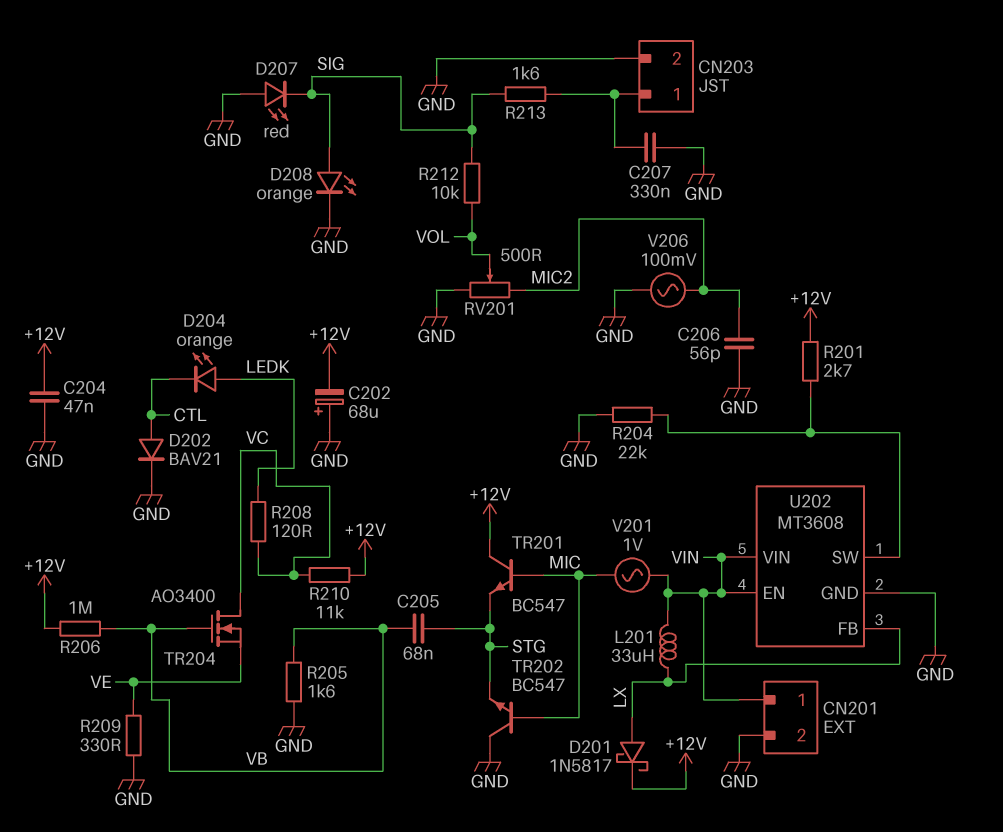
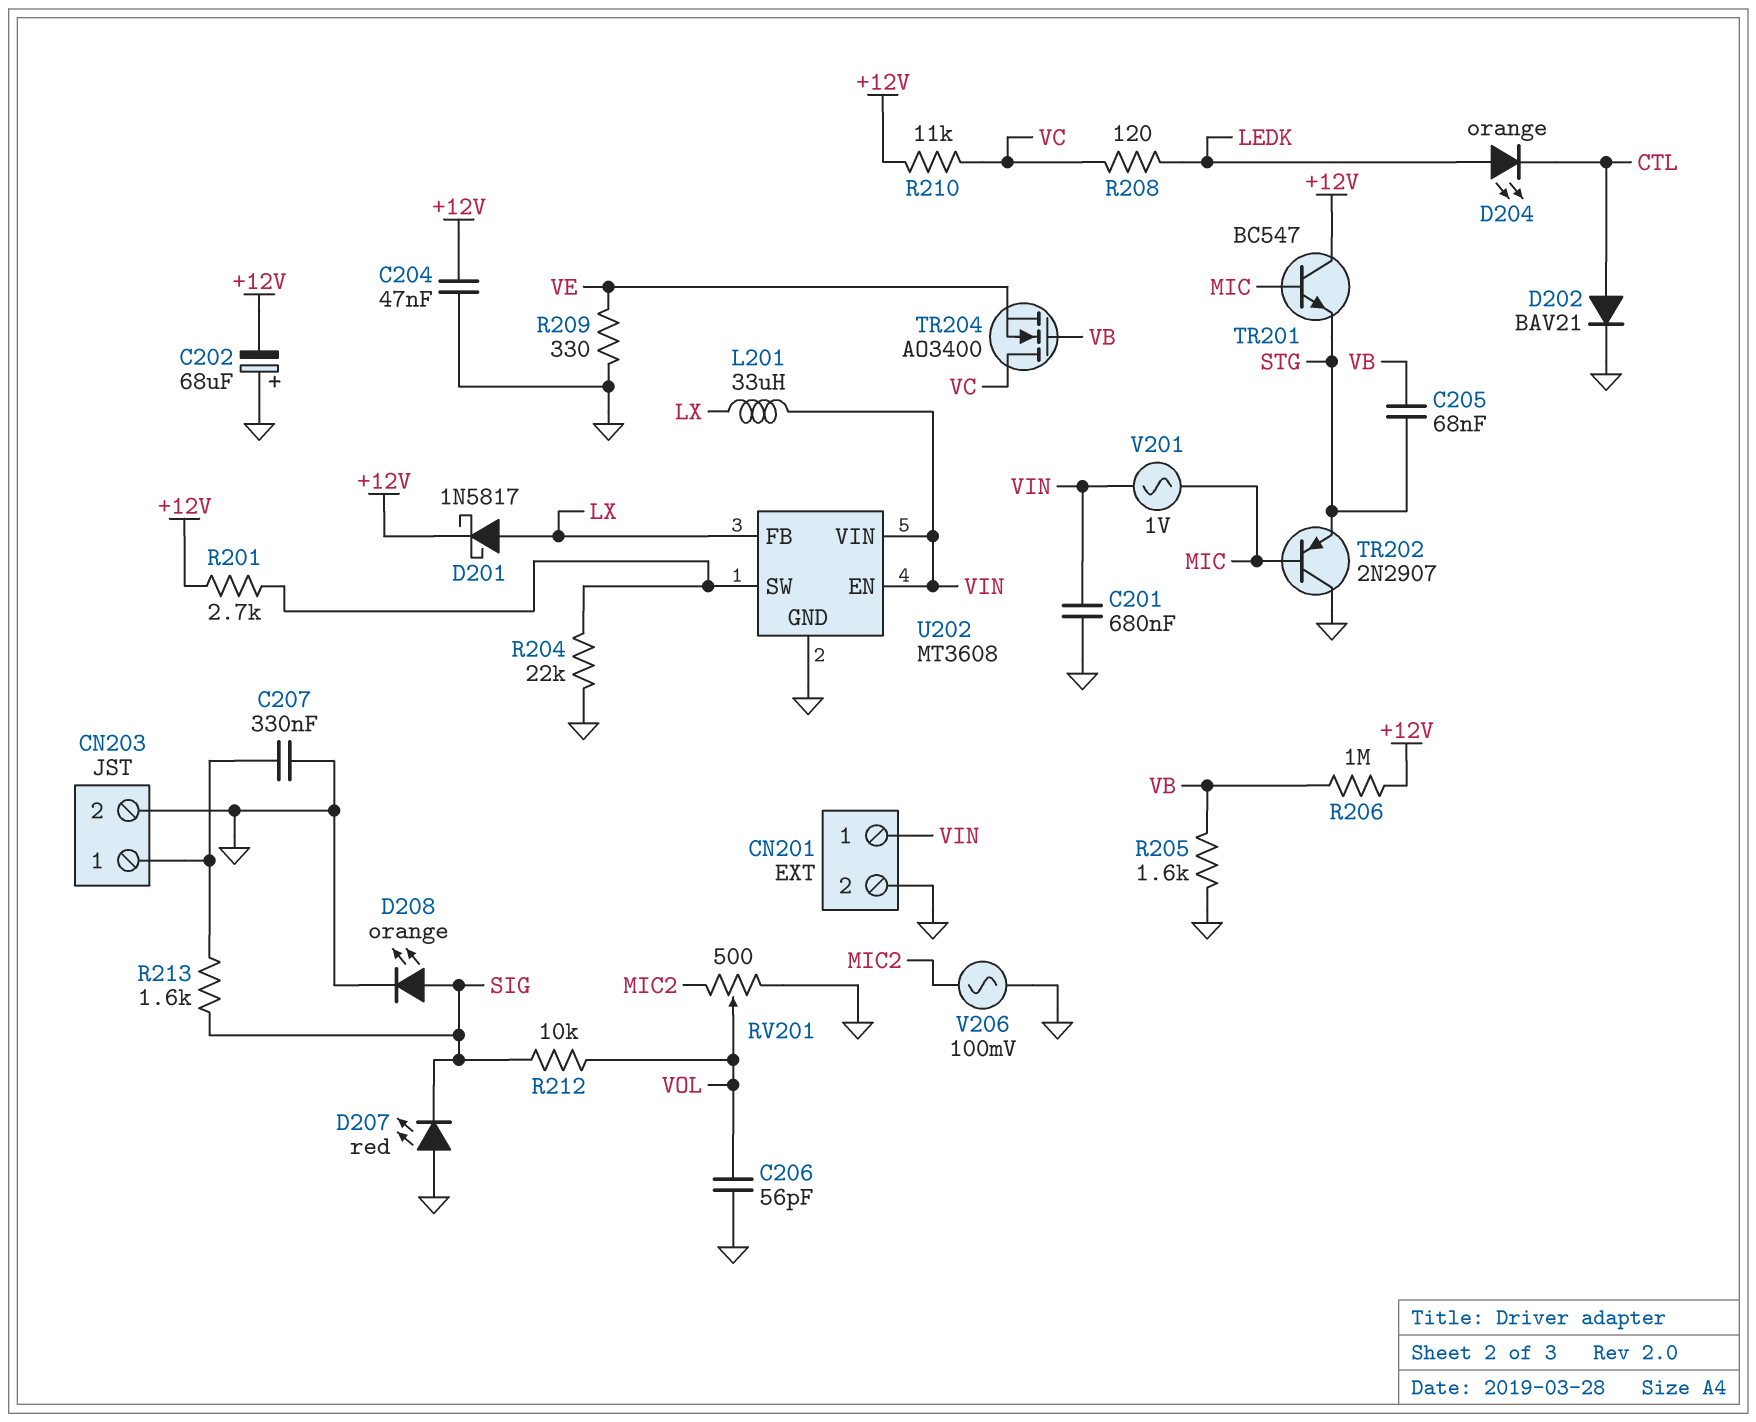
C201: none -> 680nF (GND, VIN)
C206: 56pF (GND, MIC2) -> 56pF (GND, VOL)
TR202: NPN BC547 (B MIC, C GND, E STG) -> PNP 2N2907 (B MIC, C GND, E STG)

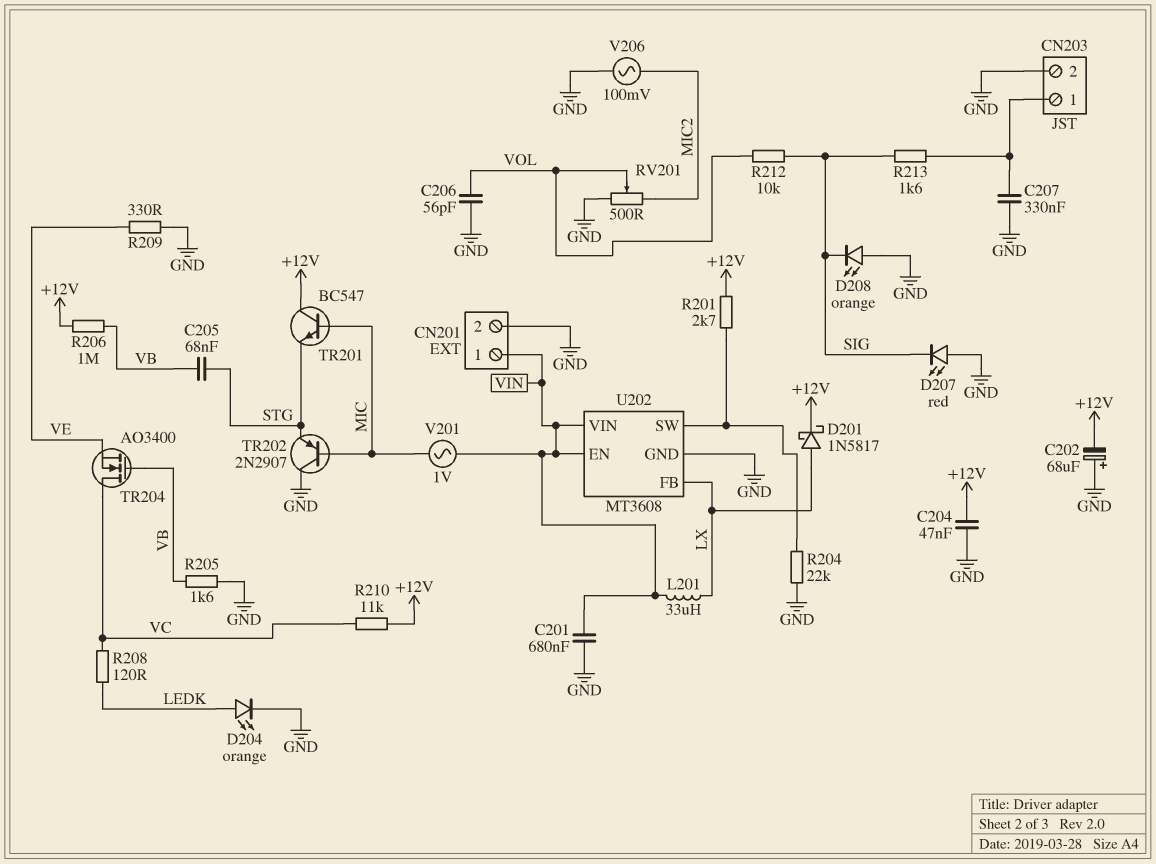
D202: diode BAV21 (A CTL, K GND) -> none
D204: LED orange (A LEDK, K CTL) -> LED orange (A LEDK, K GND)
D208: LED orange (A SIG, K GND) -> LED orange (A GND, K SIG)

